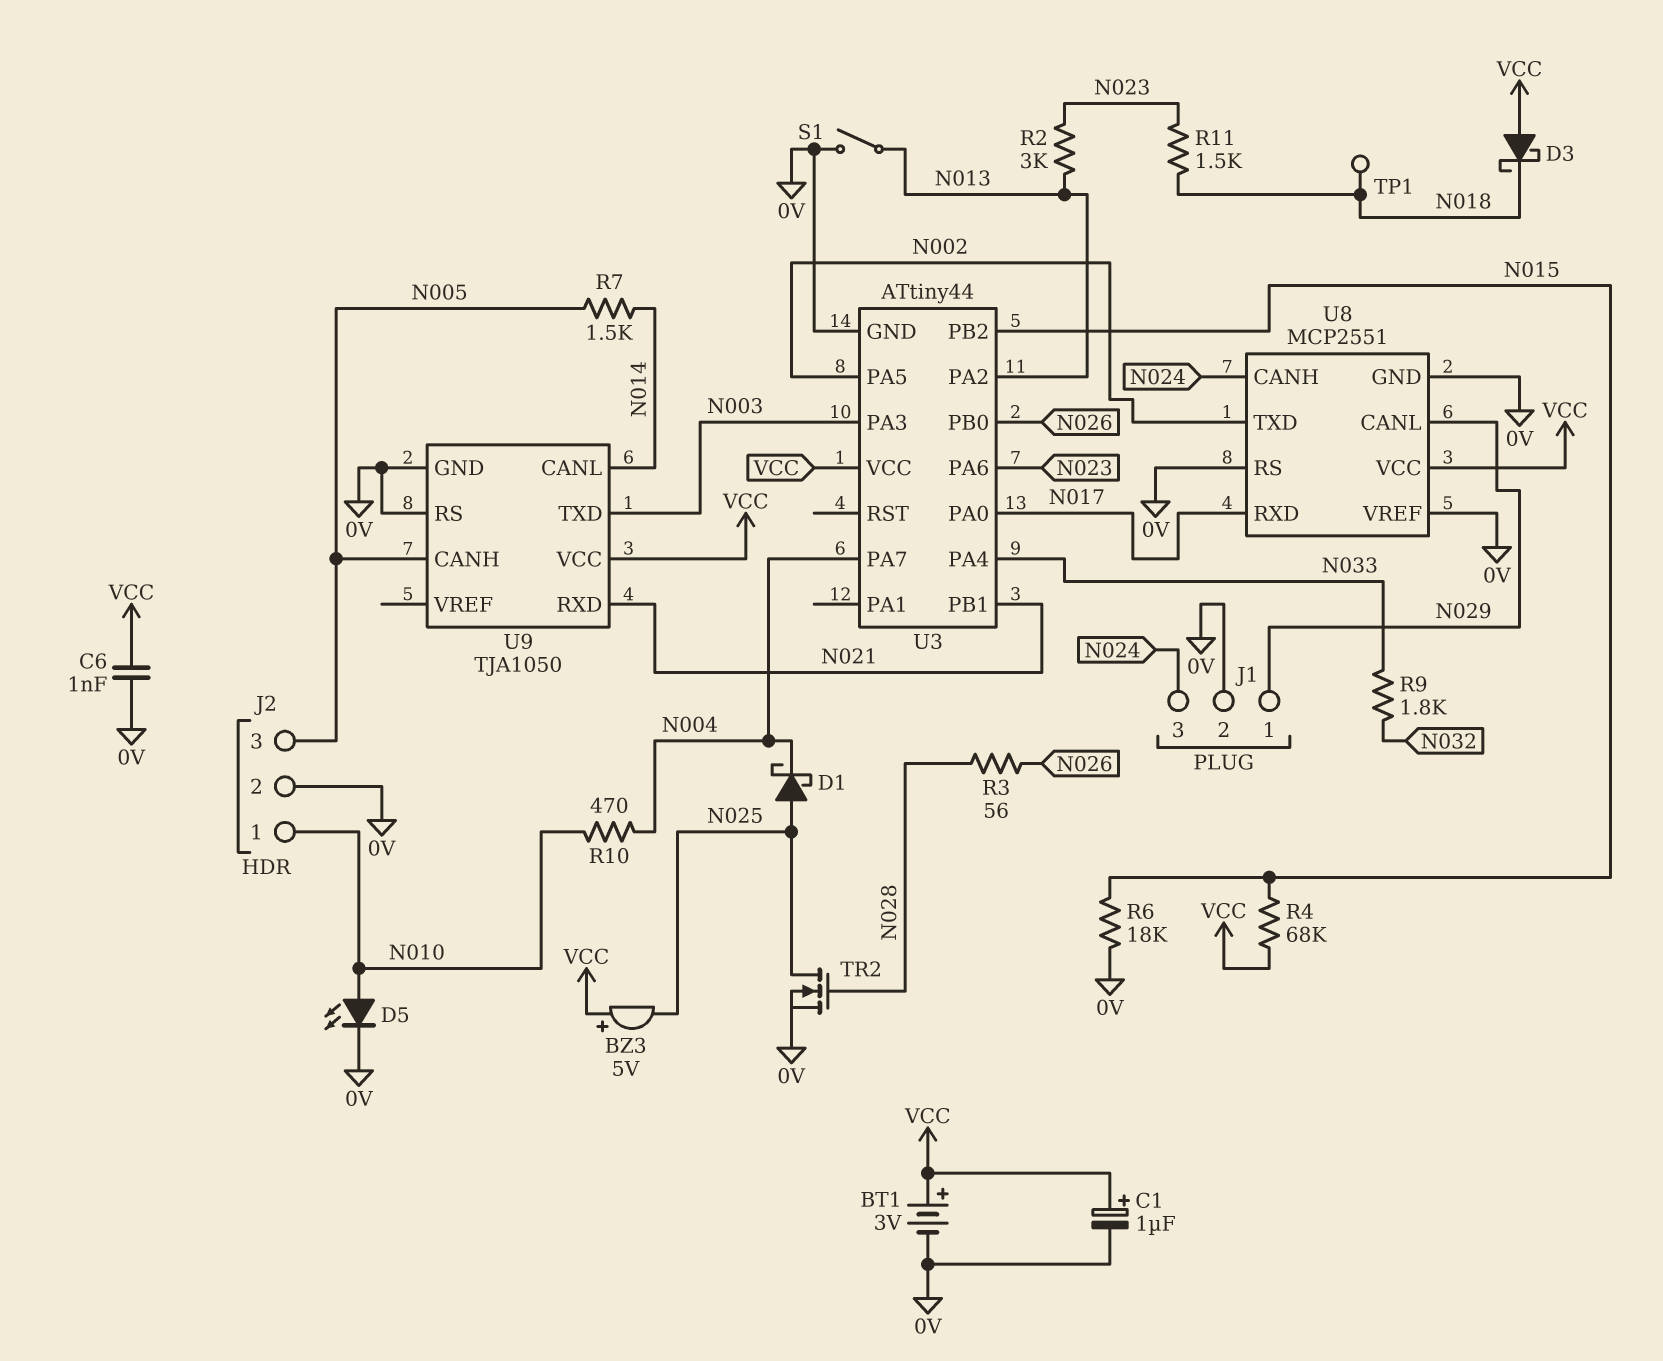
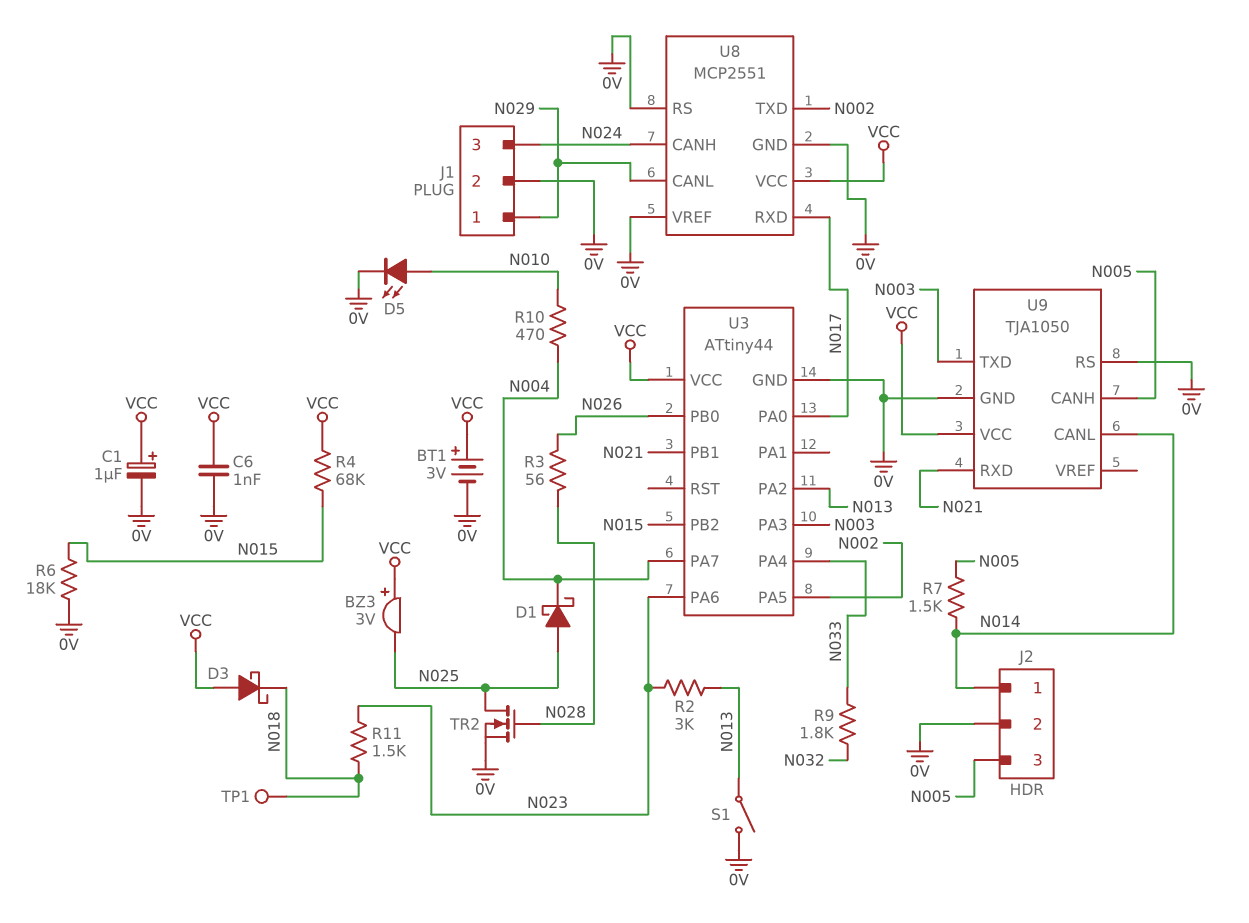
BZ3: buzzer 5V (plus VCC, minus N025) -> buzzer 3V (plus VCC, minus N025)
J2 pin 1: N010 -> N014

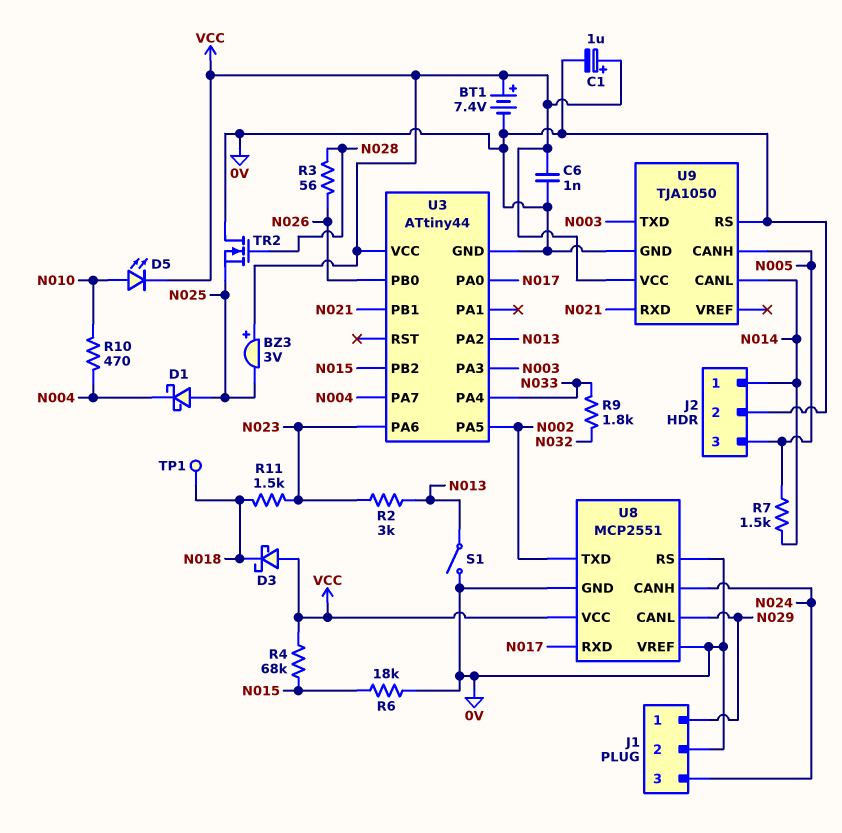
BT1: 3V (plus VCC, minus 0V) -> 7.4V (plus VCC, minus 0V)
D5: LED (A N010, K 0V) -> LED (A N010, K VCC)
TR2: NMOS (G N028, D N025, S 0V) -> NMOS (G N028, D 0V, S N025)

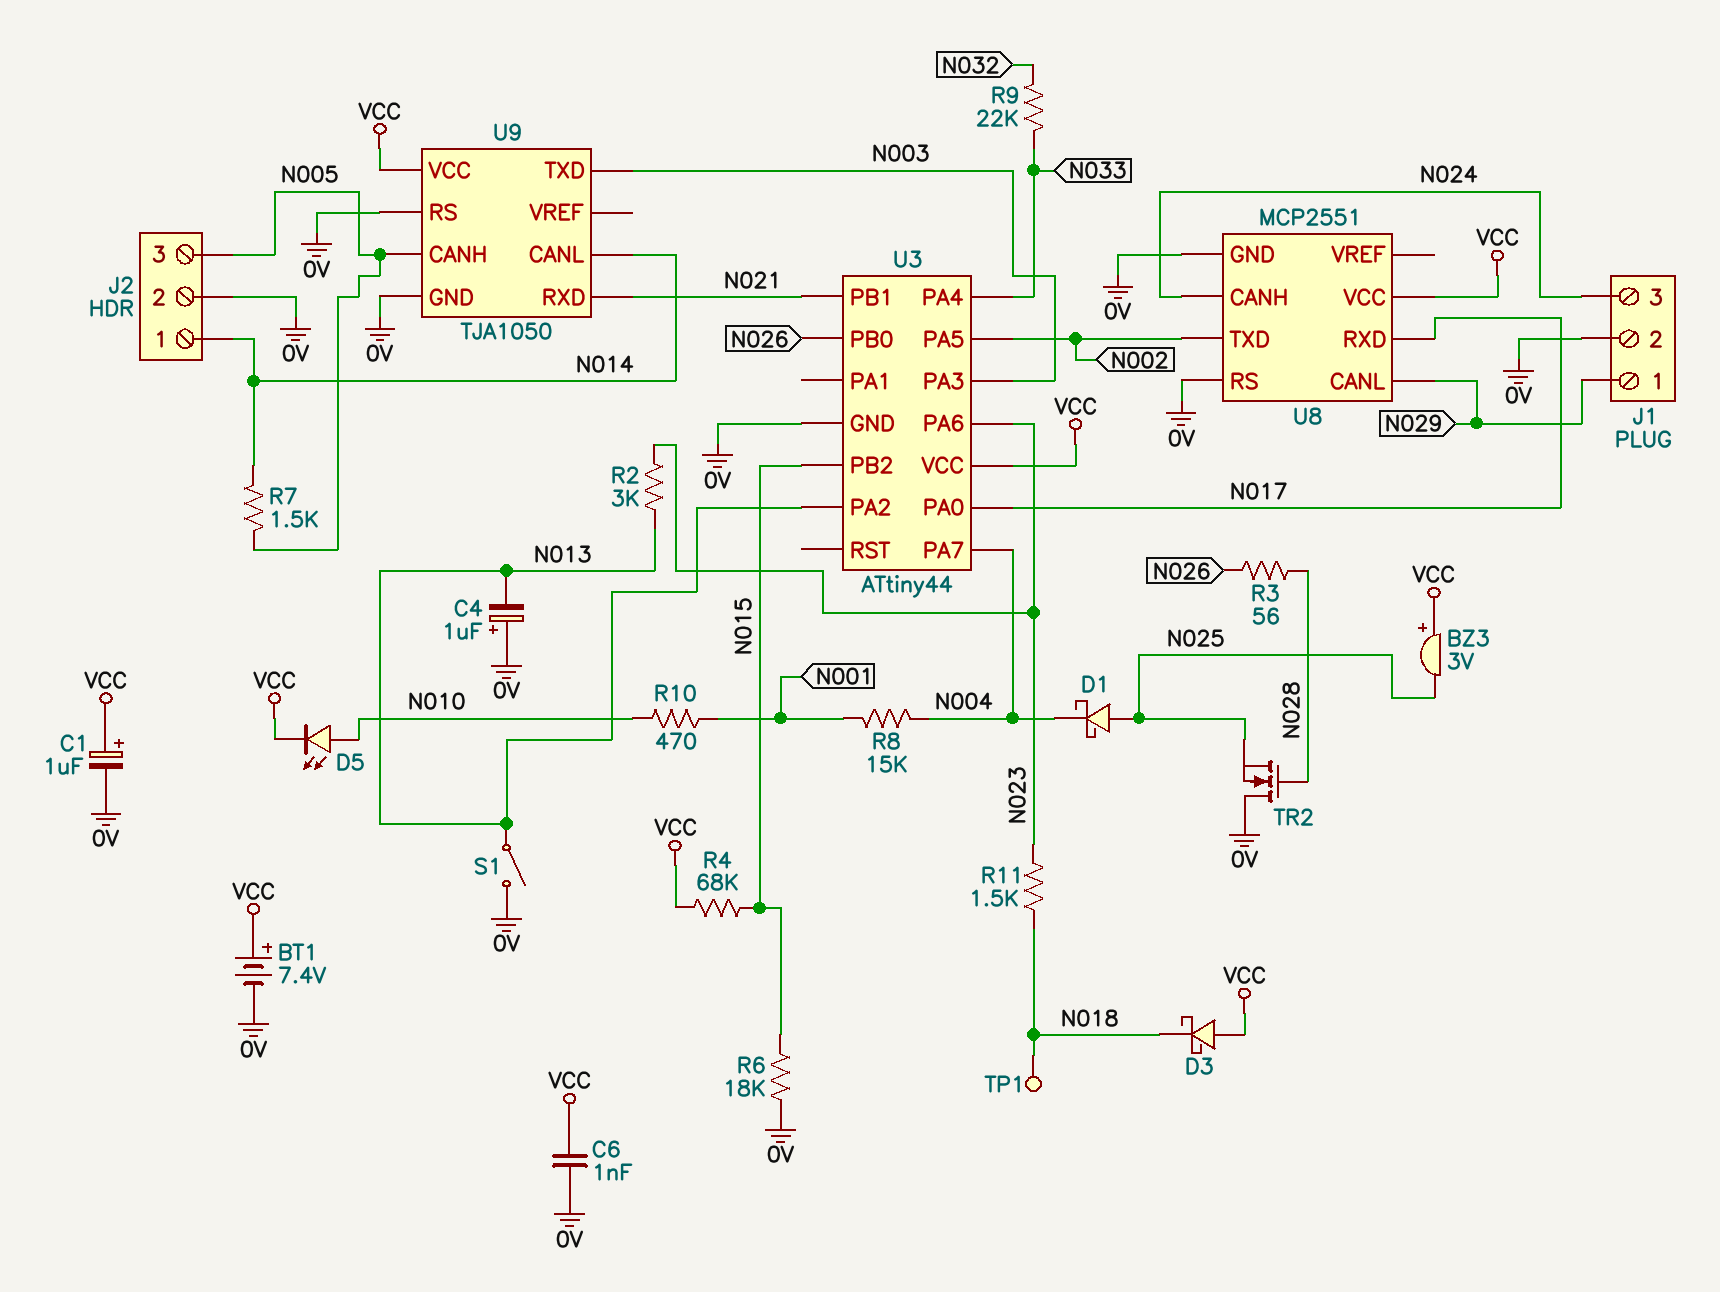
C4: none -> 1uF (plus 0V, minus N013)
R8: none -> 15k (N001, N004)
R9: 1.8k (N032, N033) -> 22k (N032, N033)
R10: 470 (N004, N010) -> 470 (N001, N010)
U8 pin VREF: 0V -> none

